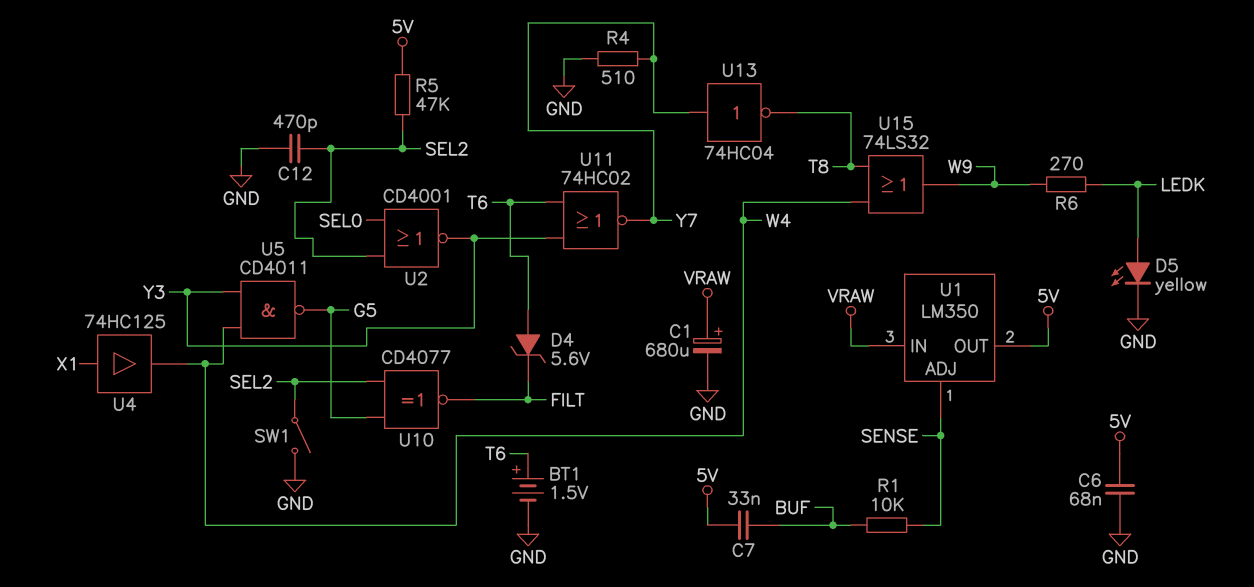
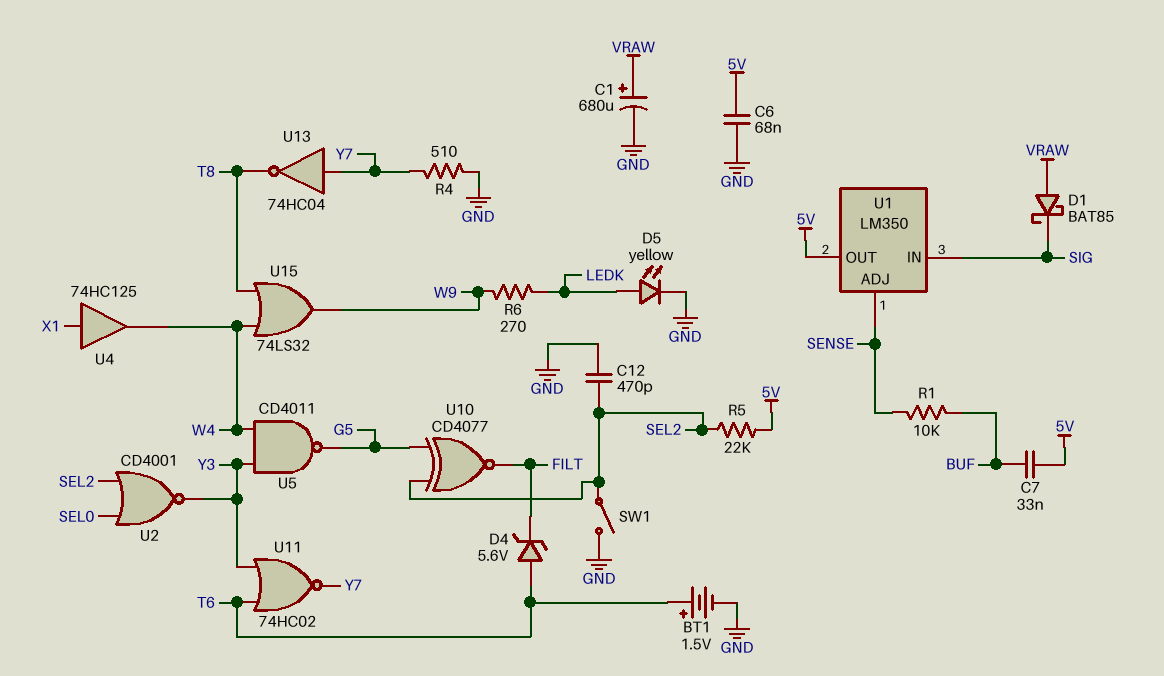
D1: none -> schottky BAT85 (A VRAW, K SIG)
R5: 47k (5V, SEL2) -> 22k (5V, SEL2)
U1 pin IN: VRAW -> SIG

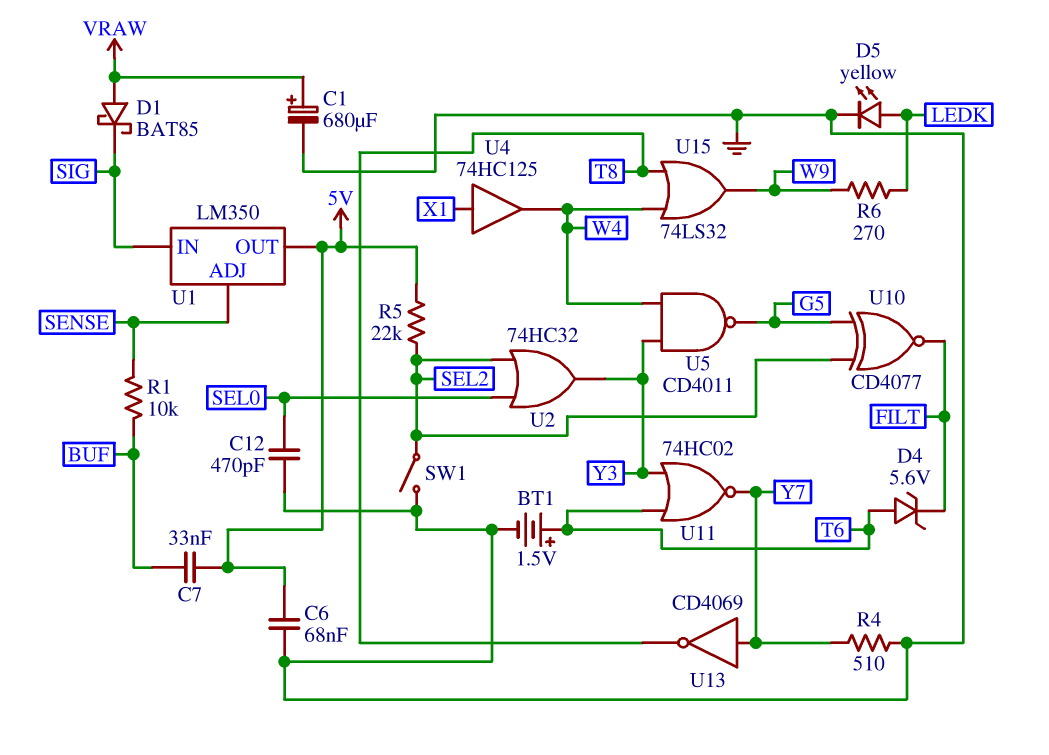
C12: 470pF (GND, SEL2) -> 470pF (GND, SEL0)
U2: NOR CD4001 (in SEL0, in SEL2, out Y3) -> OR 74HC32 (in SEL0, in SEL2, out Y3)
U13: NOT 74HC04 (in Y7, out T8) -> NOT CD4069 (in Y7, out T8)

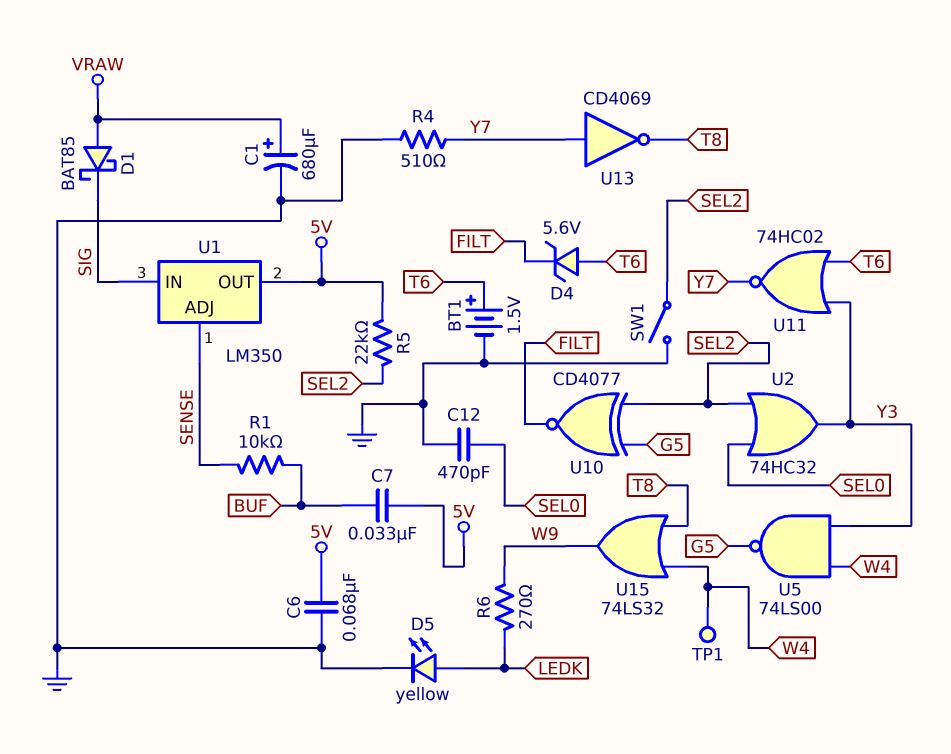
TP1: none -> test point (W4)
U4: buffer 74HC125 (in X1, out W4) -> none
U5: NAND CD4011 (in W4, in Y3, out G5) -> NAND 74LS00 (in W4, in Y3, out G5)

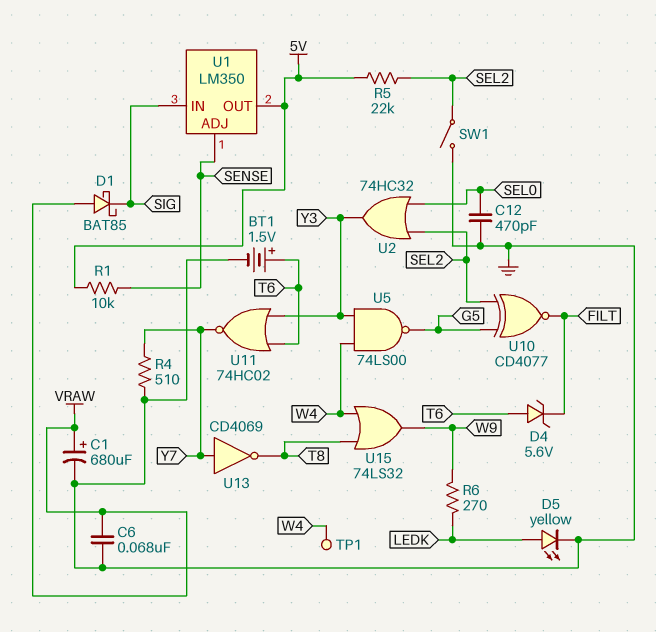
C6: 68nF (5V, GND) -> 68nF (GND, VRAW)
C7: 33nF (5V, BUF) -> none
R1: 10k (BUF, SENSE) -> 10k (5V, SENSE)

